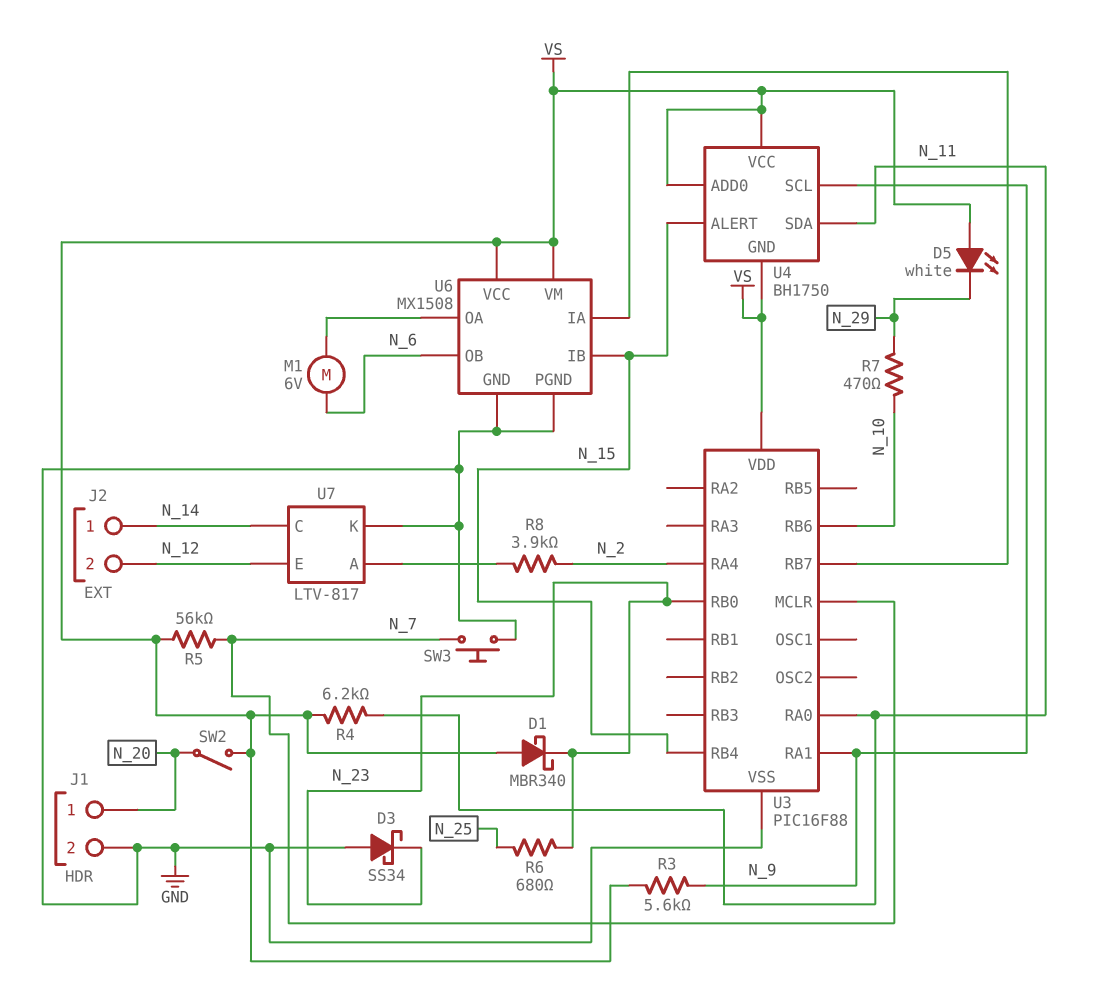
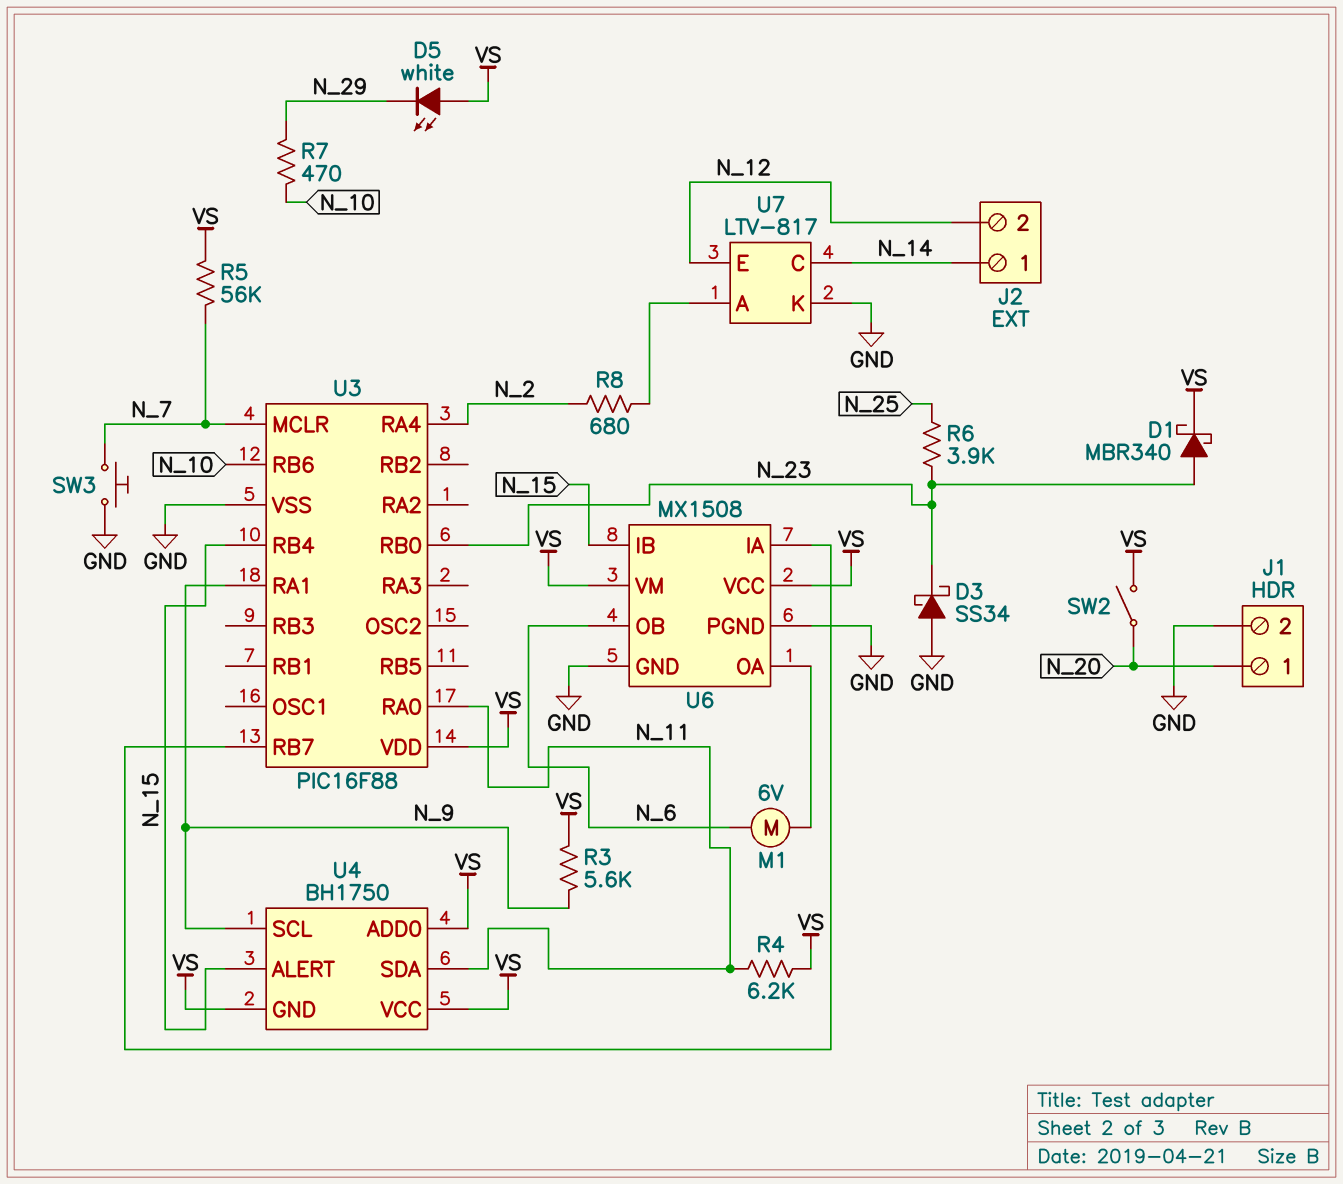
D1: schottky MBR340 (A VS, K N_23) -> schottky MBR340 (A N_23, K VS)
R6: 680 (N_23, N_25) -> 3.9k (N_23, N_25)
R8: 3.9k (N_2, U7/A) -> 680 (N_2, U7/A)

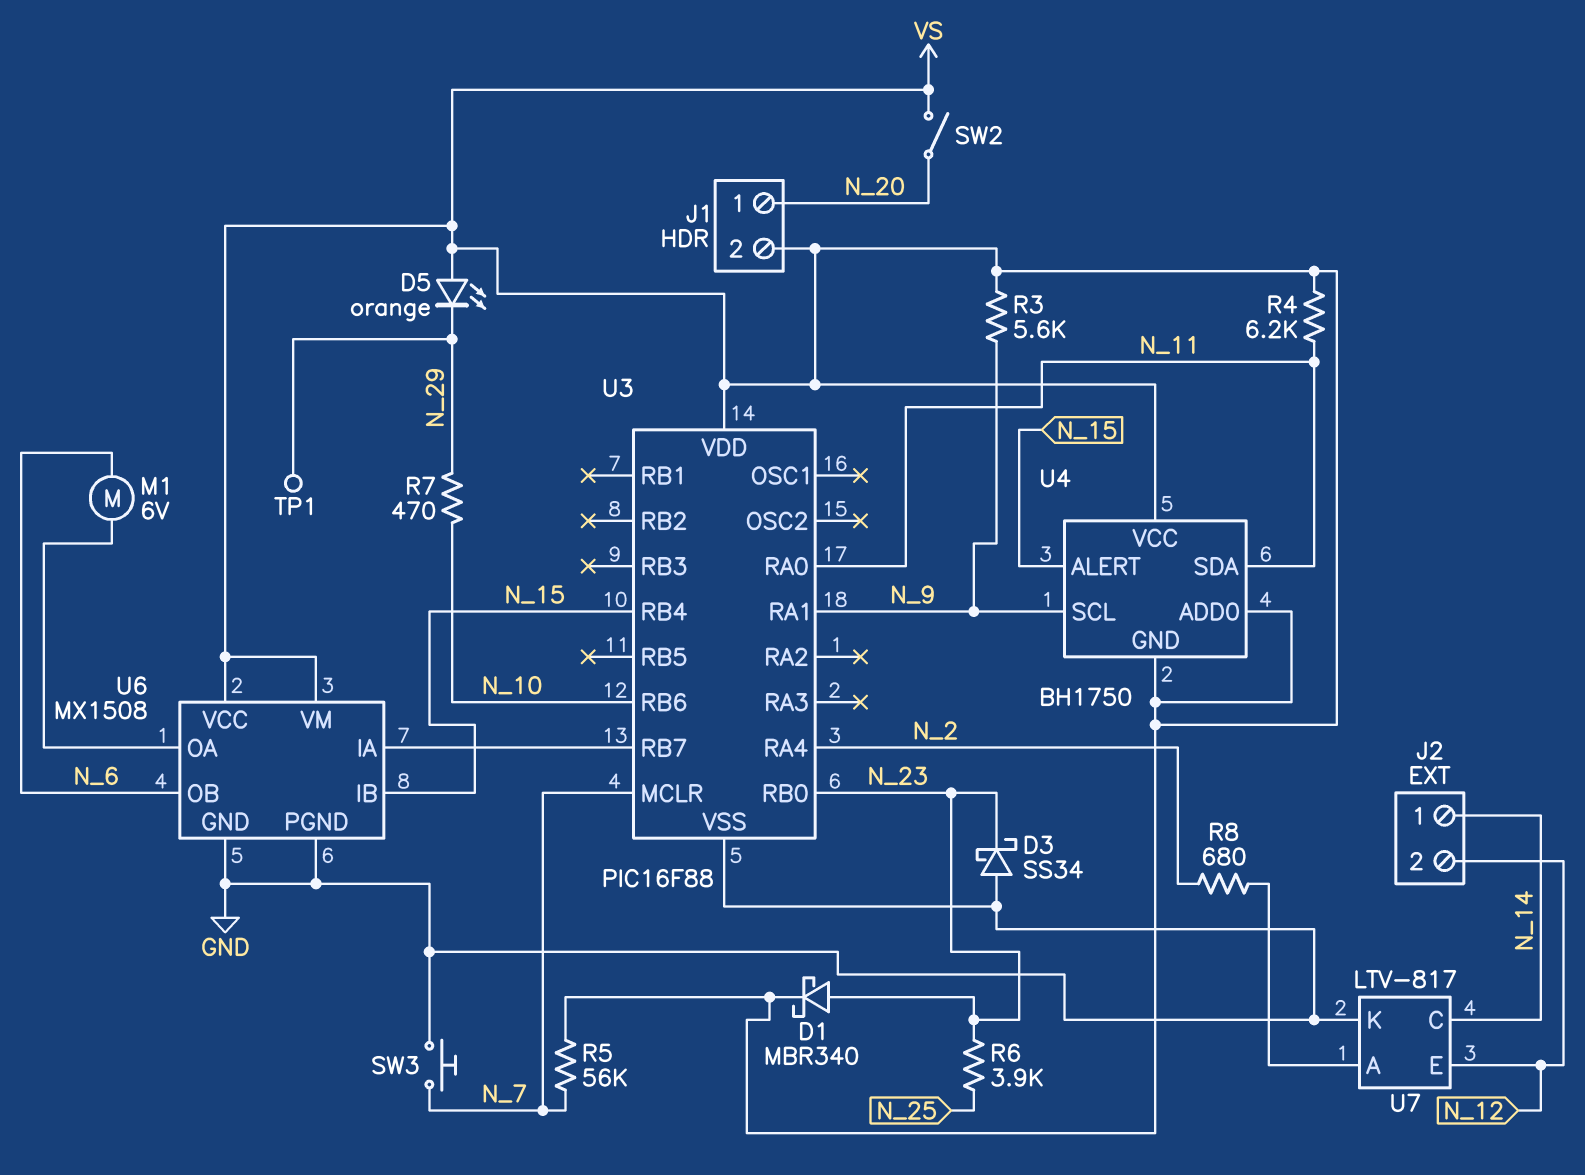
D5: LED white (A VS, K N_29) -> LED orange (A VS, K N_29)
J1 pin 2: GND -> VS
TP1: none -> test point (N_29)

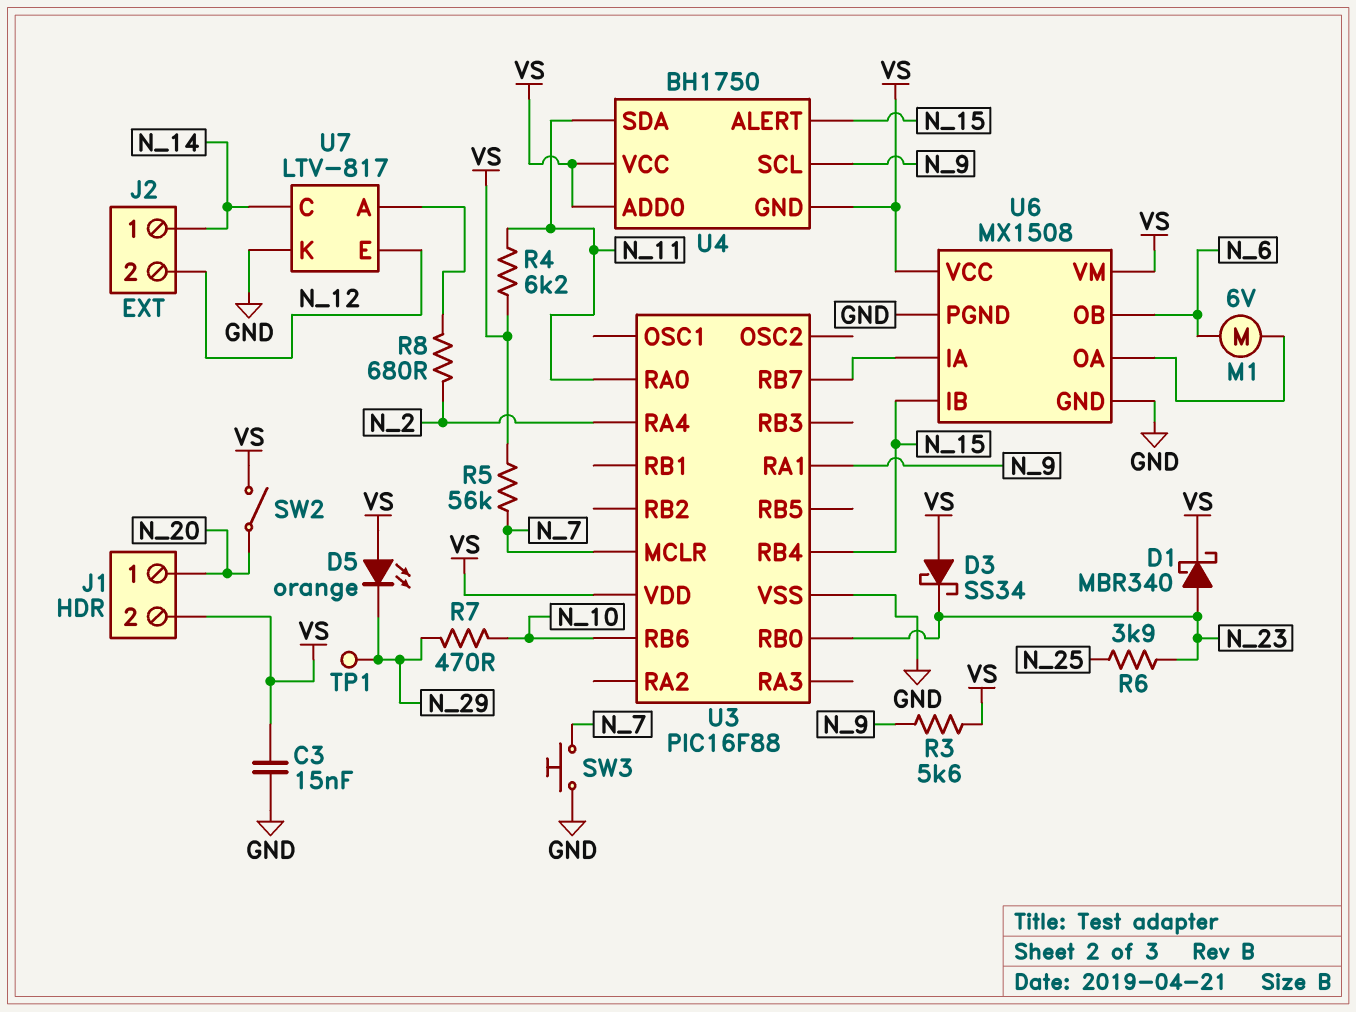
C3: none -> 15nF (GND, VS)
D3: schottky SS34 (A GND, K N_23) -> schottky SS34 (A VS, K N_23)

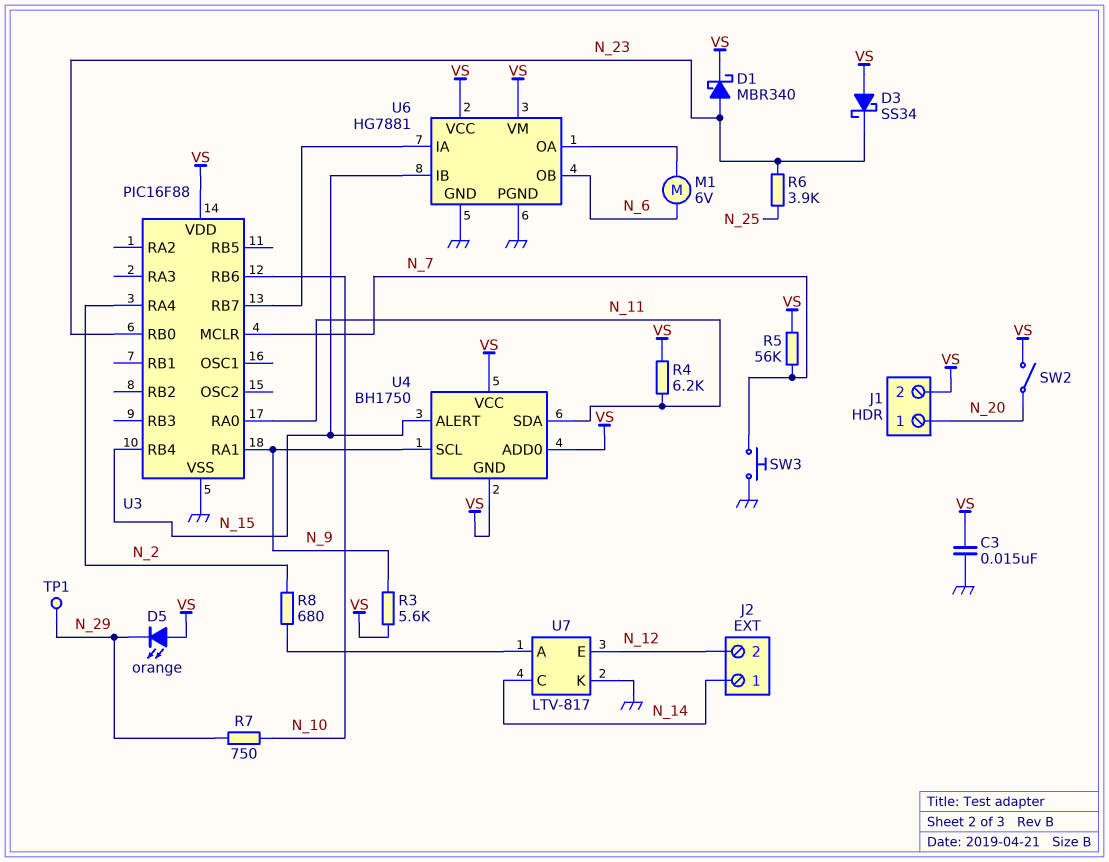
R7: 470 (N_10, N_29) -> 750 (N_10, N_29)
U6: MX1508 -> HG7881

